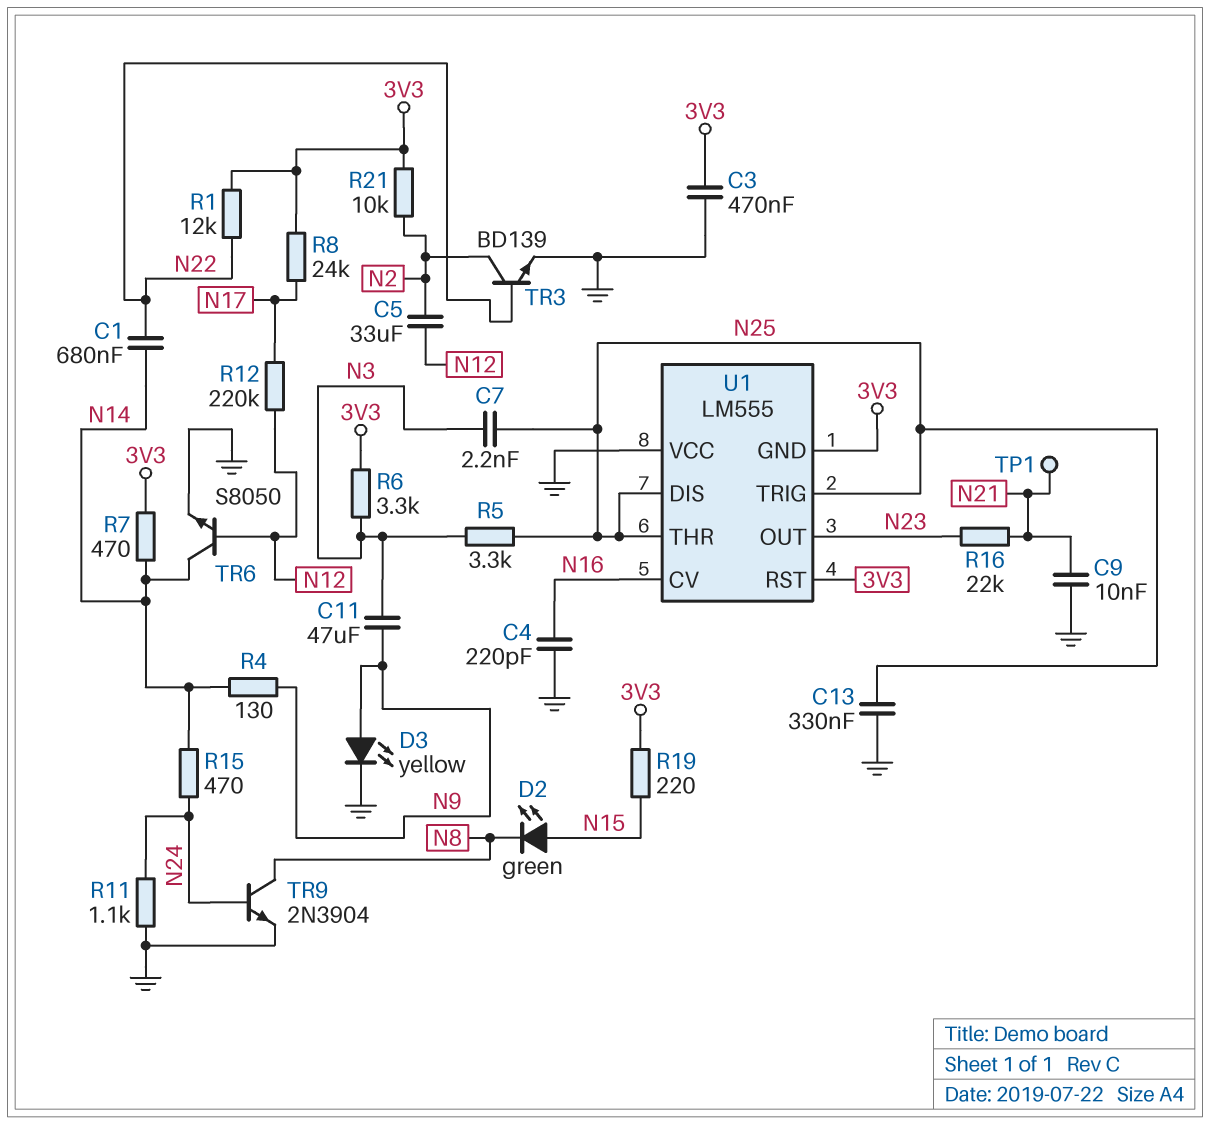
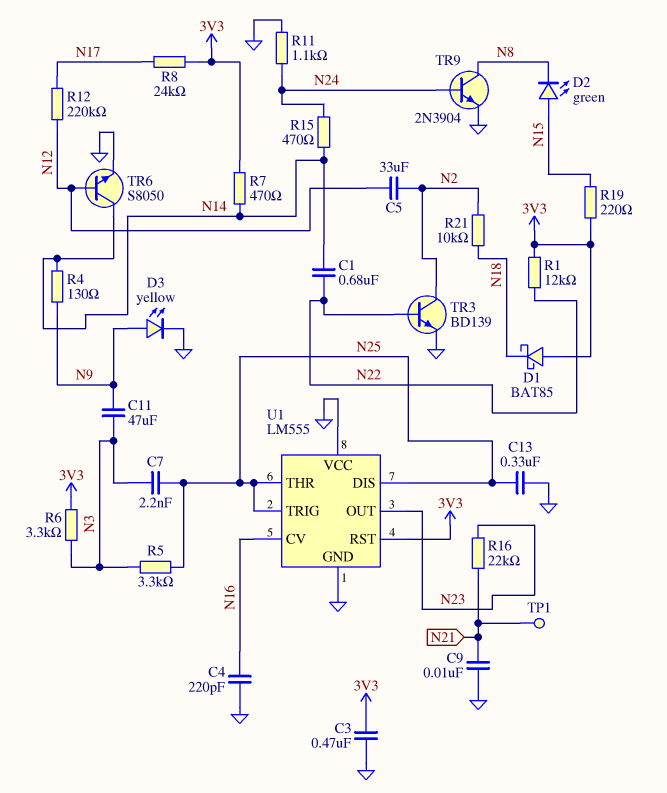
D1: none -> schottky BAT85 (A 3V3, K N18)
R21: 10k (3V3, N2) -> 10k (N2, N18)
U1 pin GND: 3V3 -> GND

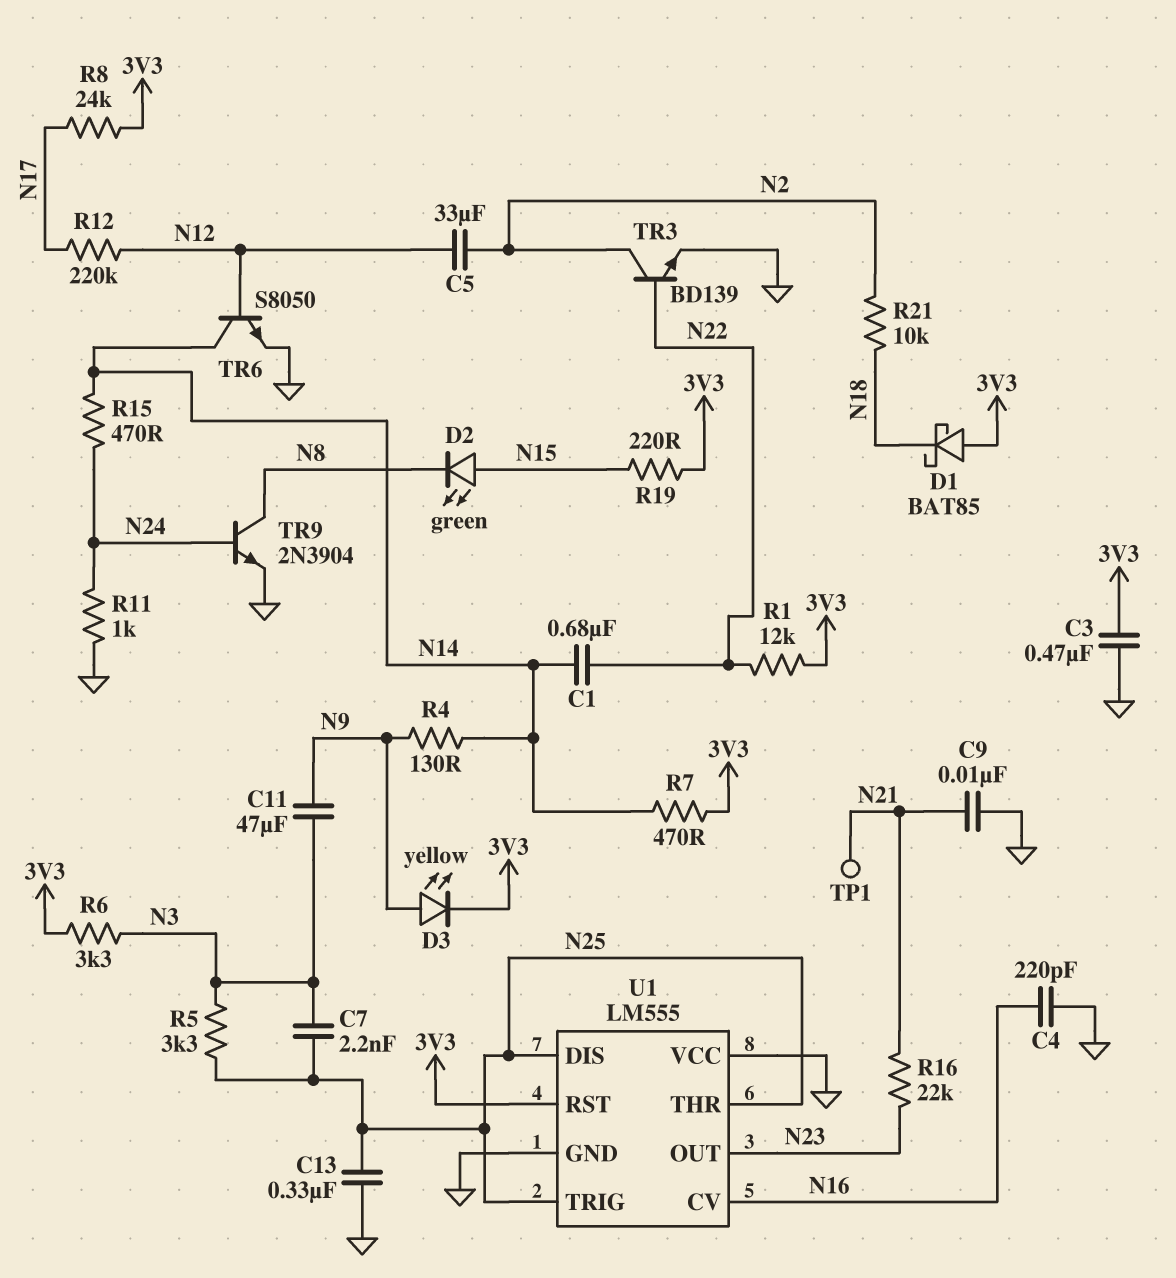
D3: LED yellow (A N9, K GND) -> LED yellow (A N9, K 3V3)
R11: 1.1k (GND, N24) -> 1k (GND, N24)

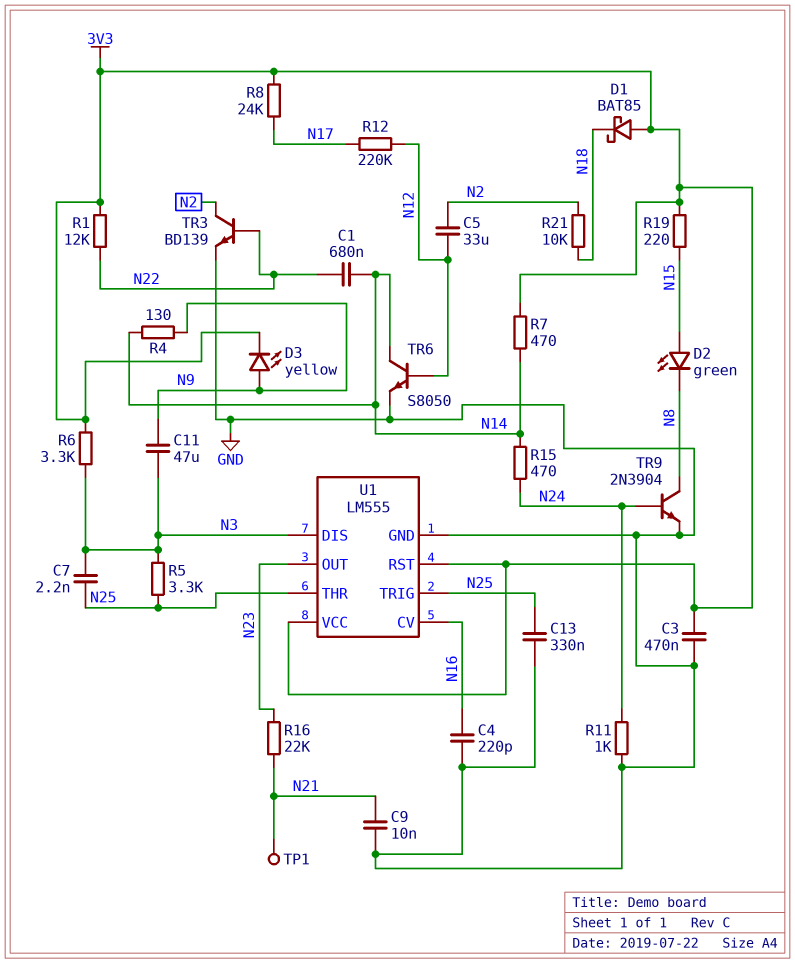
U1 pin DIS: N25 -> N3
U1 pin VCC: GND -> 3V3

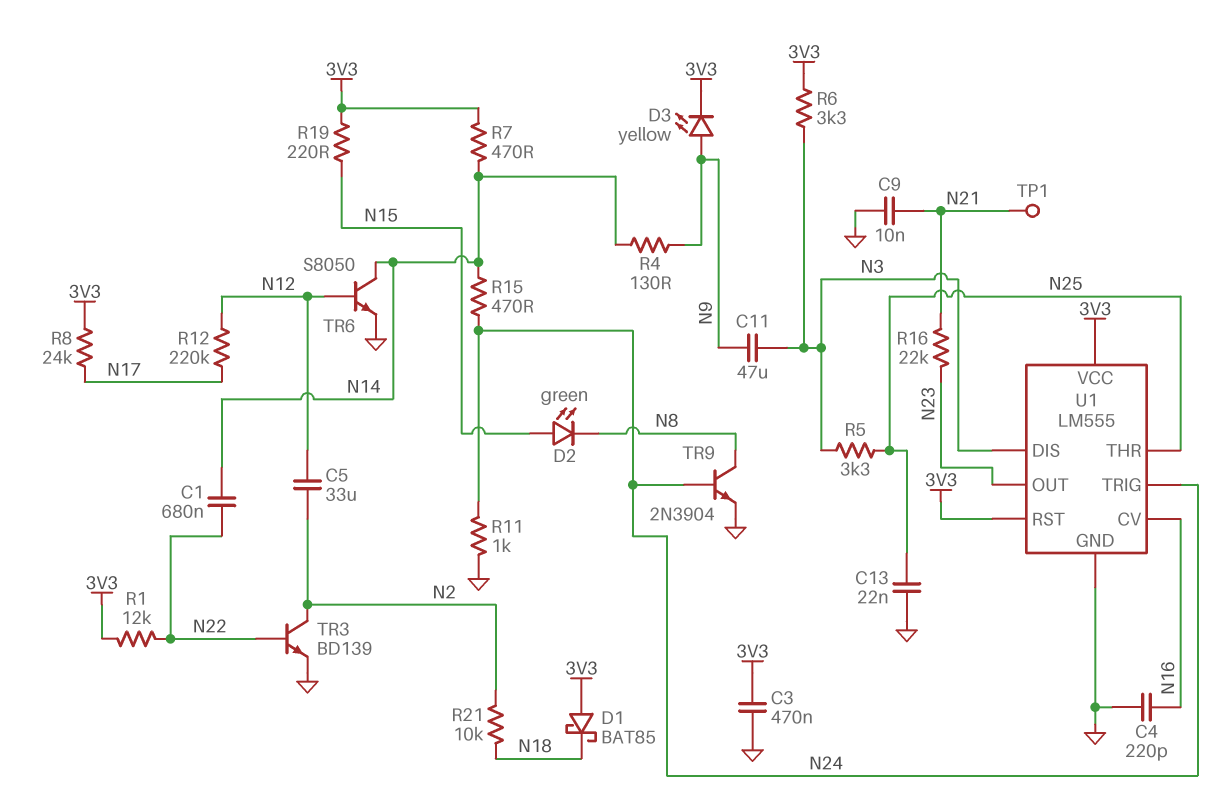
C7: 2.2nF (N3, N25) -> none
C13: 330nF (GND, N25) -> 22nF (GND, N25)
U1 pin TRIG: N25 -> N24

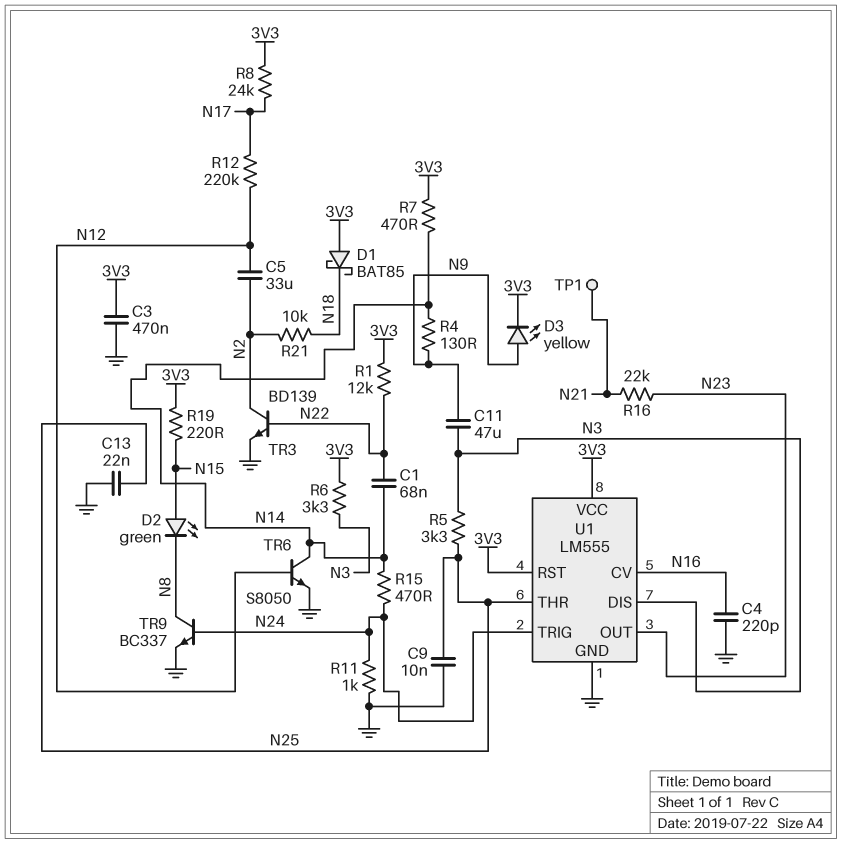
C1: 680nF (N14, N22) -> 68nF (N14, N22)
C9: 10nF (GND, N21) -> 10nF (GND, N25)
TR9: NPN 2N3904 (B N24, C N8, E GND) -> NPN BC337 (B N24, C N8, E GND)

